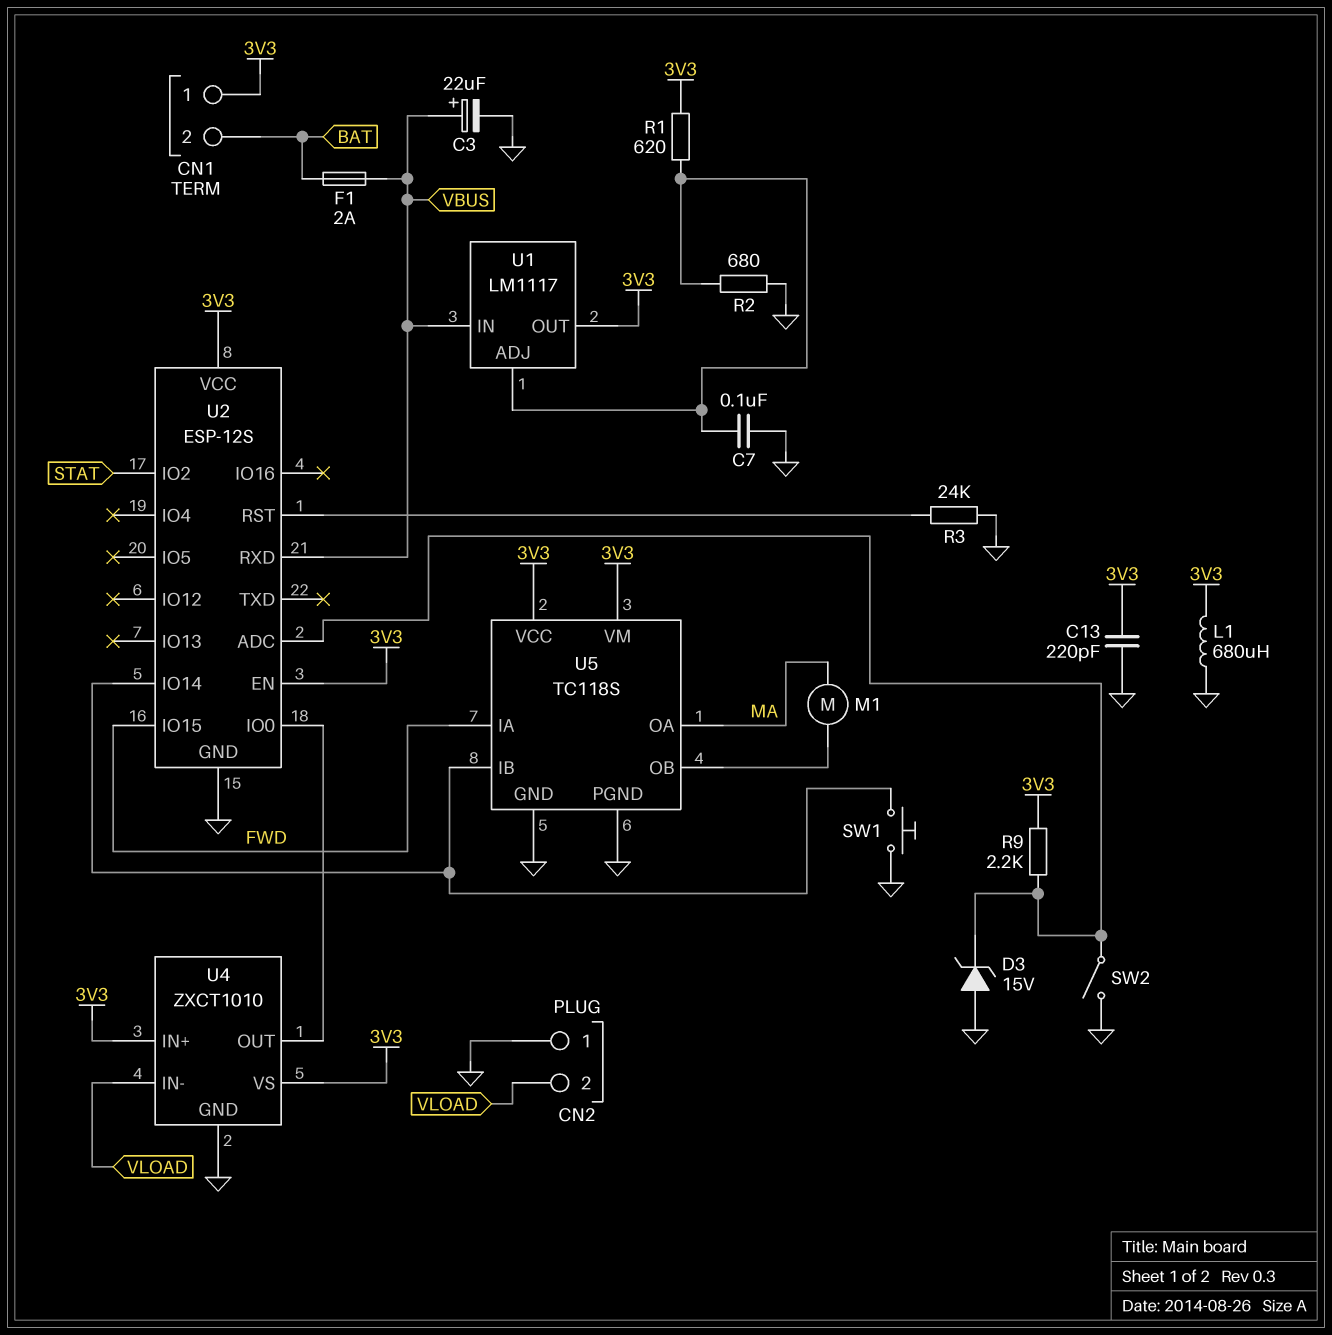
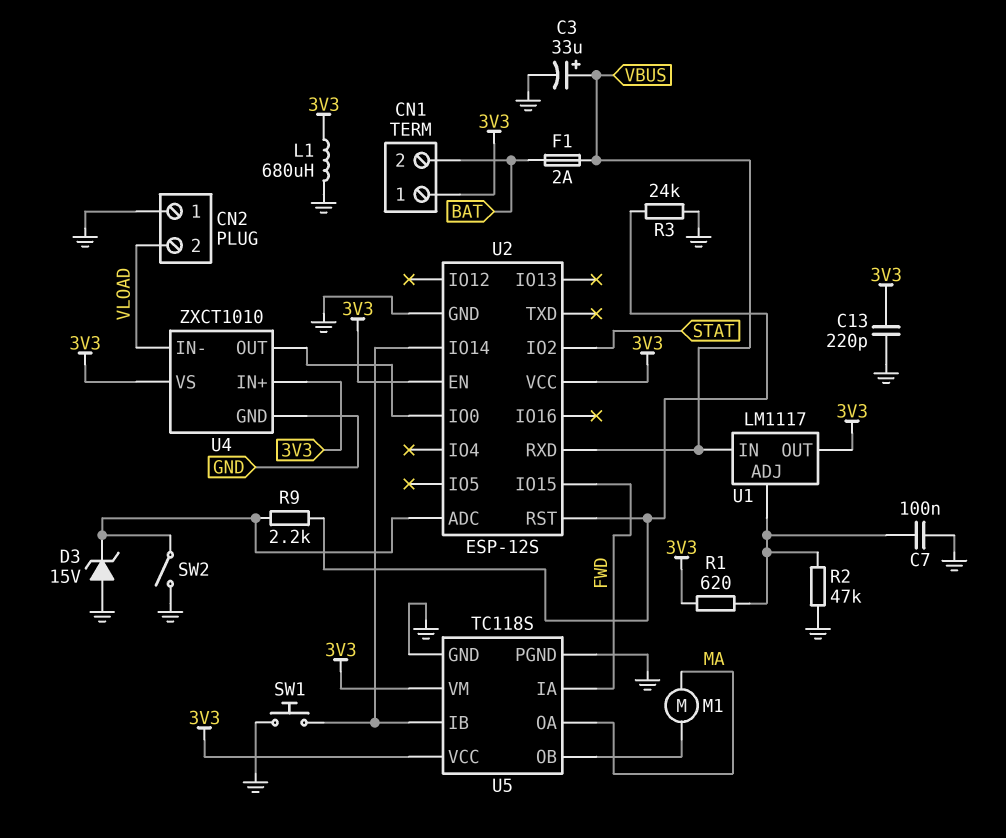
C3: 22uF (plus VBUS, minus GND) -> 33uF (plus VBUS, minus GND)
R2: 680 (GND, U1/ADJ) -> 47k (GND, U1/ADJ)
R9: 2.2k (3V3, U2/ADC) -> 2.2k (U2/ADC, U2/RST)

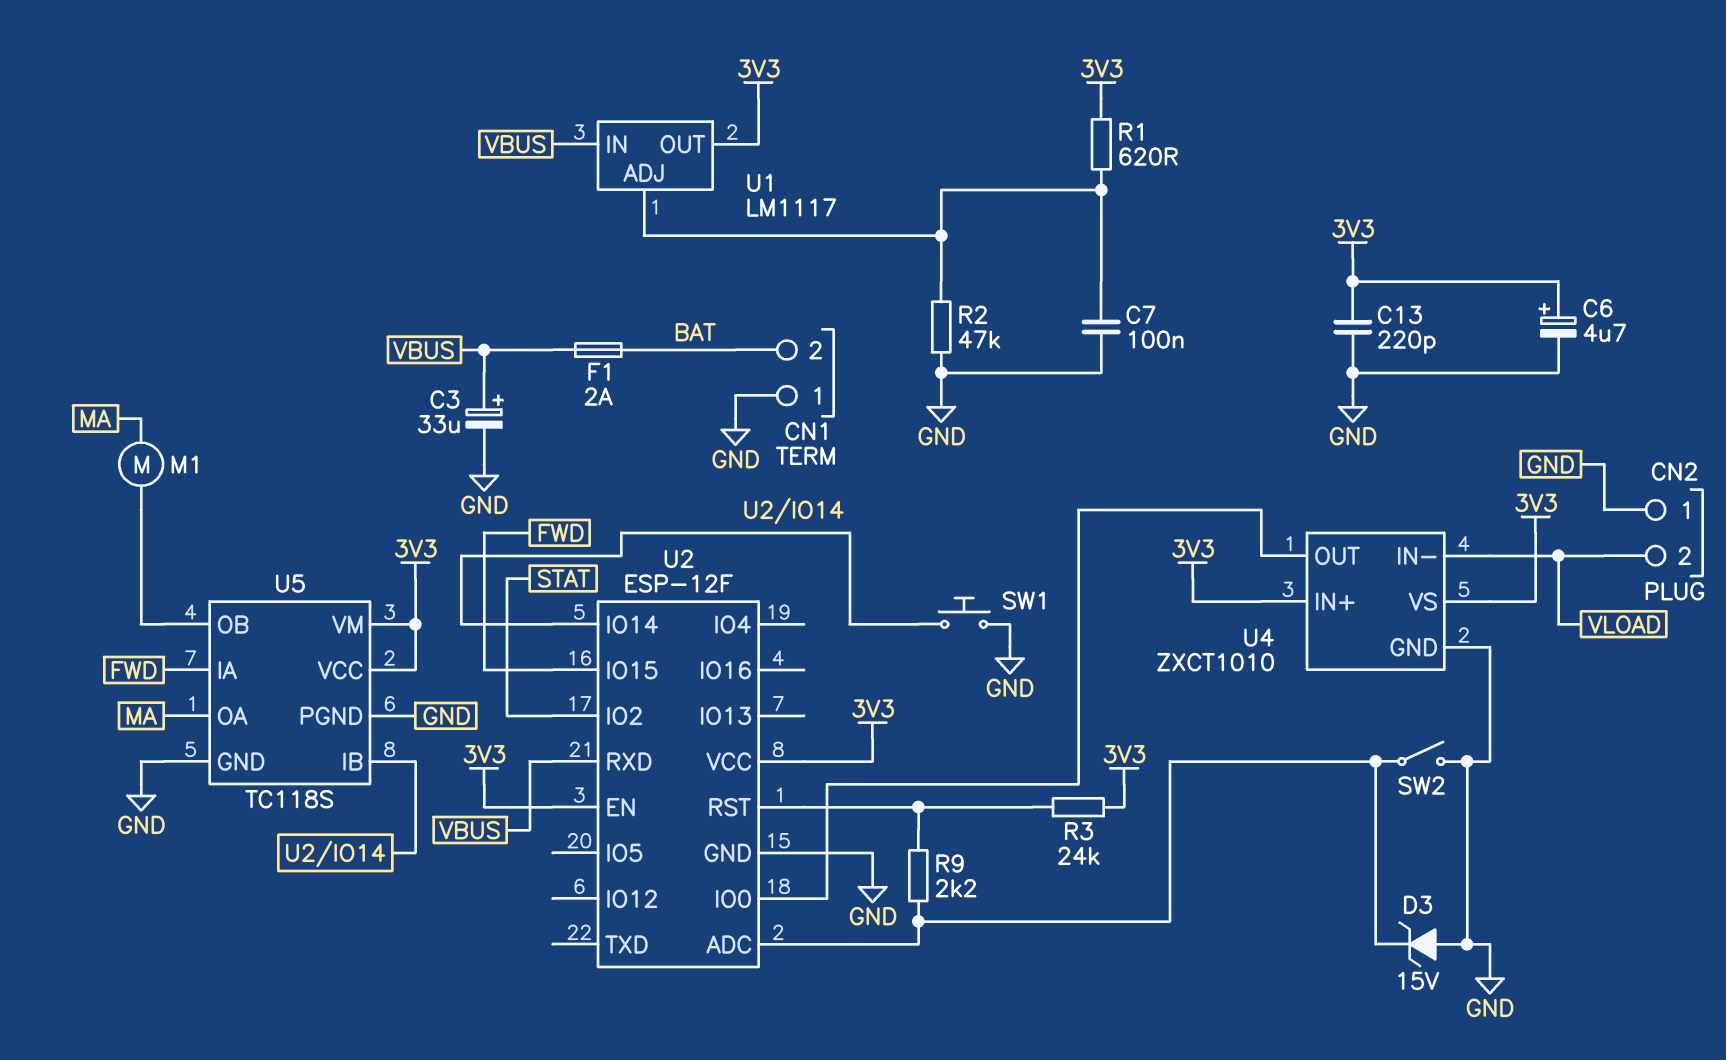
C6: none -> 4.7uF (plus 3V3, minus GND)
CN1 pin 1: 3V3 -> GND
L1: 680uH (3V3, GND) -> none
R3: 24k (GND, U2/RST) -> 24k (3V3, U2/RST)
U2: ESP-12S -> ESP-12F

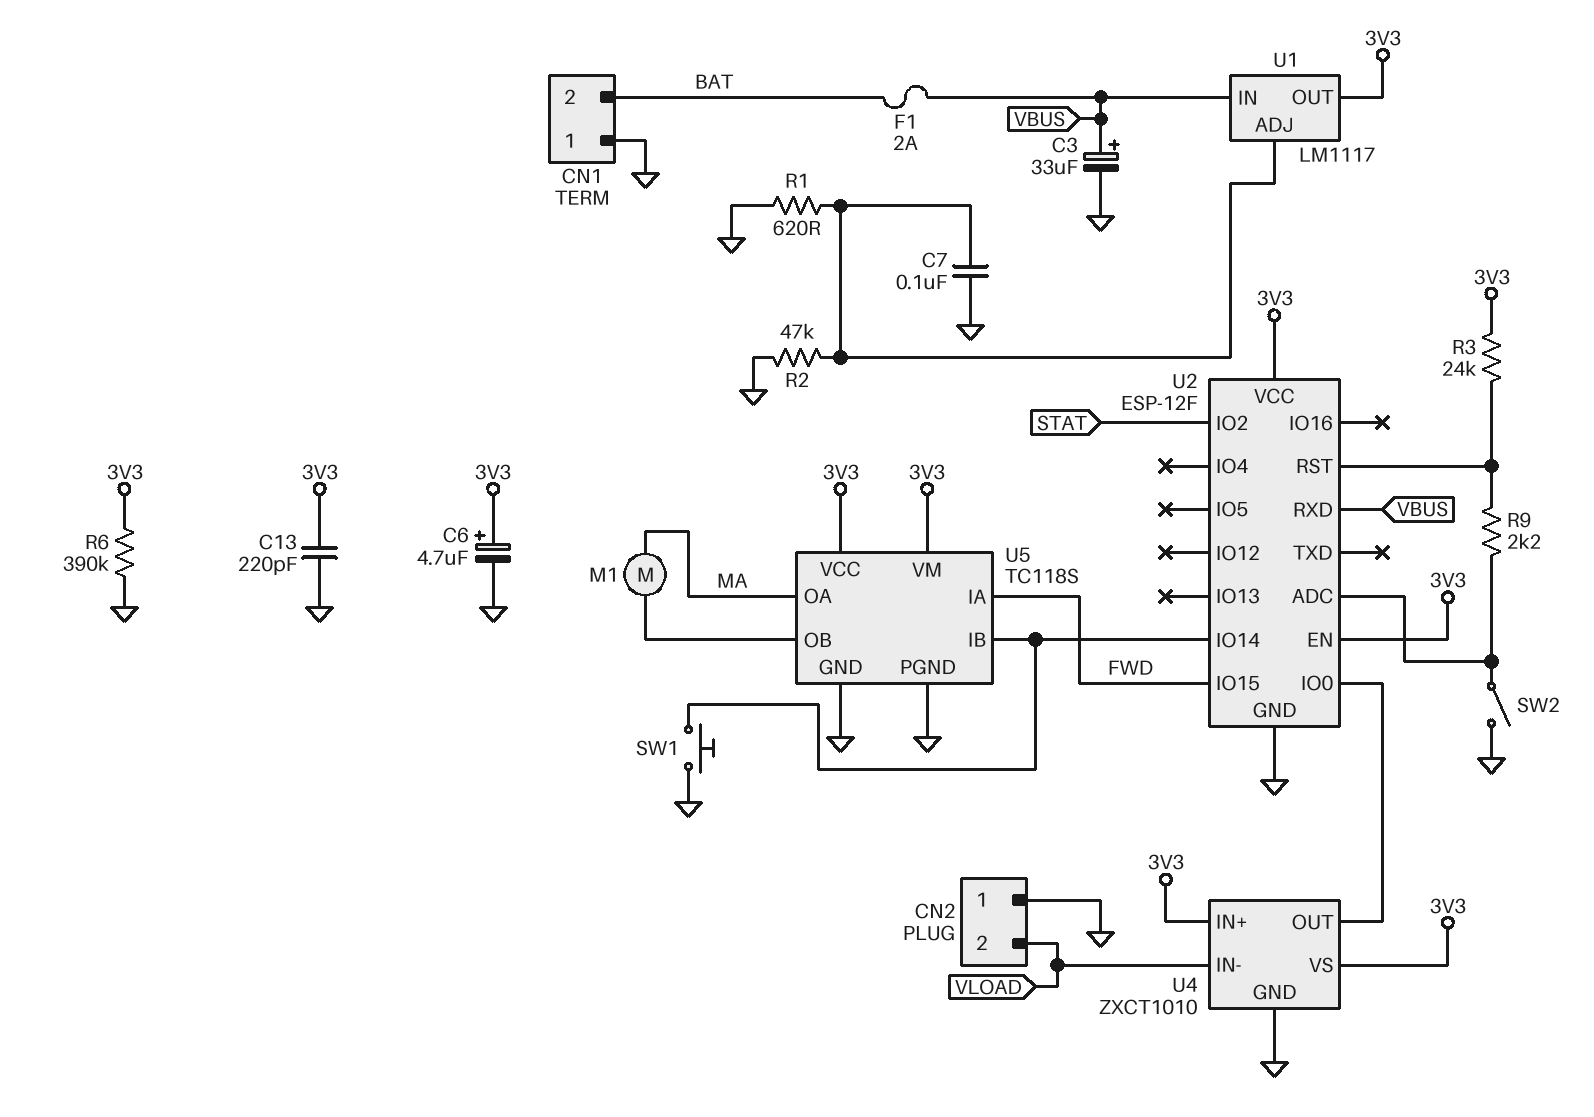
D3: zener 15V (A GND, K U2/ADC) -> none
R1: 620 (3V3, U1/ADJ) -> 620 (GND, U1/ADJ)
R6: none -> 390k (3V3, GND)

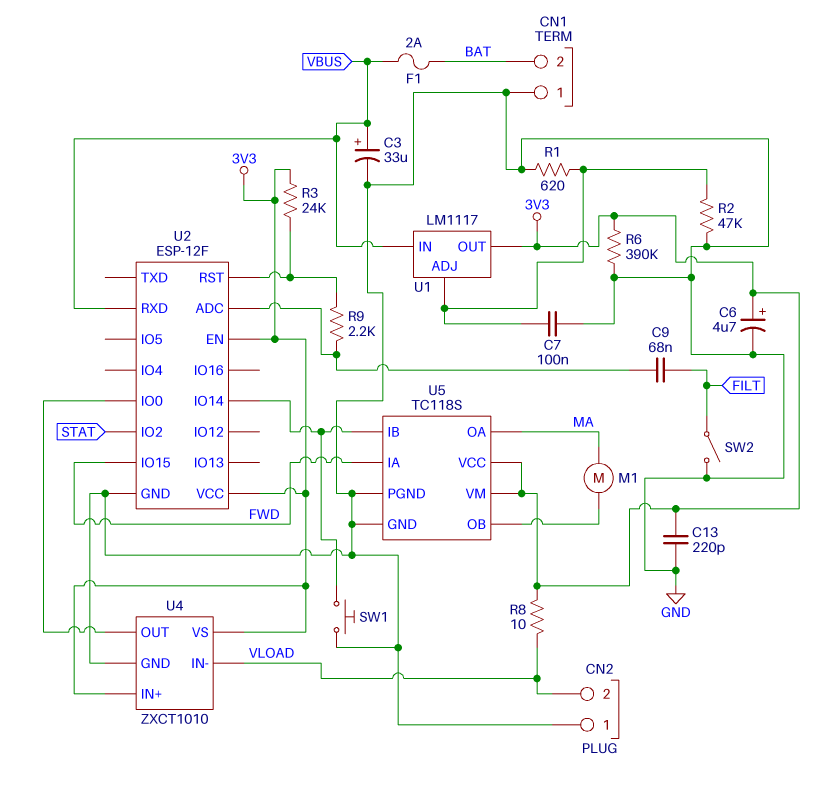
C9: none -> 68nF (FILT, U2/ADC)
R8: none -> 10 (3V3, VLOAD)
SW2: switch (GND, U2/ADC) -> switch (FILT, GND)

